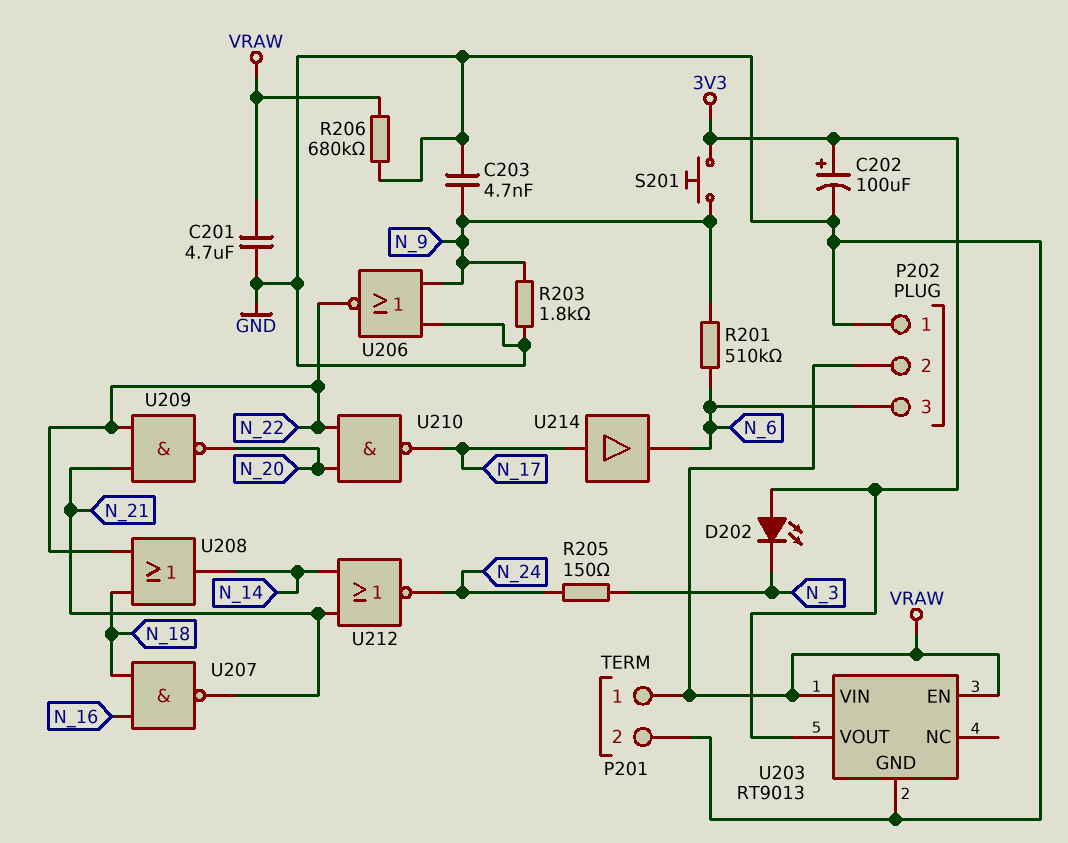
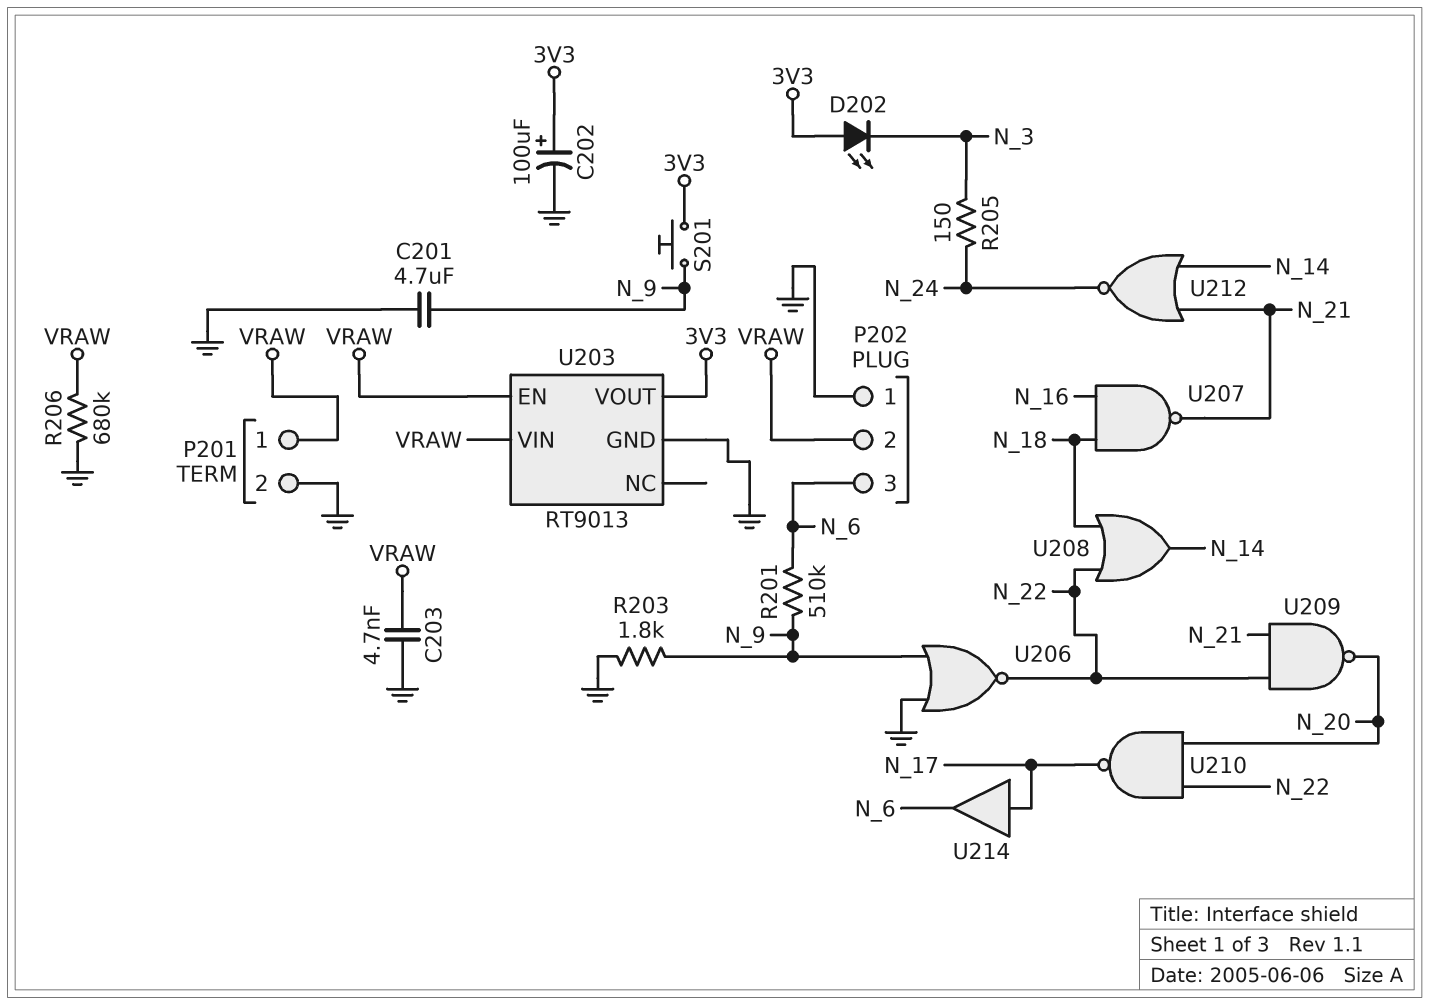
C201: 4.7uF (GND, VRAW) -> 4.7uF (GND, N_9)
C203: 4.7nF (GND, N_9) -> 4.7nF (GND, VRAW)

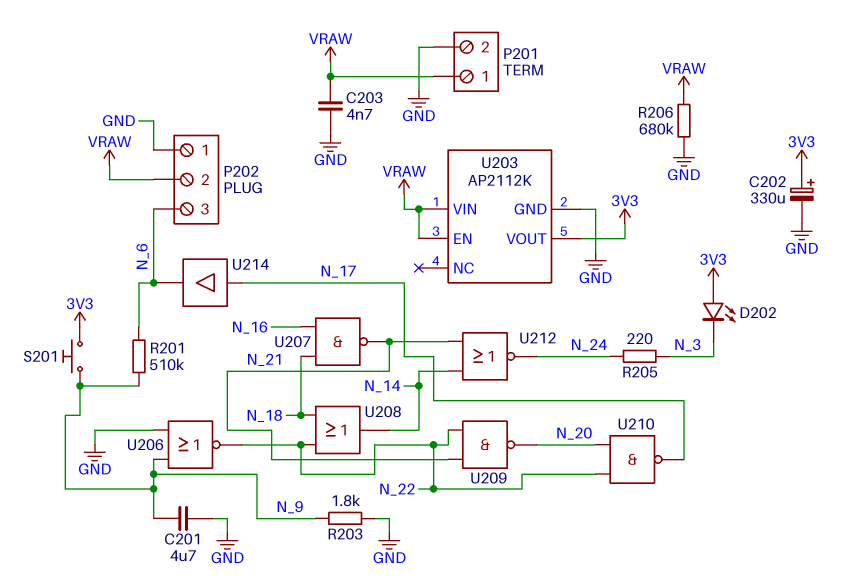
C202: 100uF (plus 3V3, minus GND) -> 330uF (plus 3V3, minus GND)
R205: 150 (N_3, N_24) -> 220 (N_3, N_24)
U203: RT9013 -> AP2112K

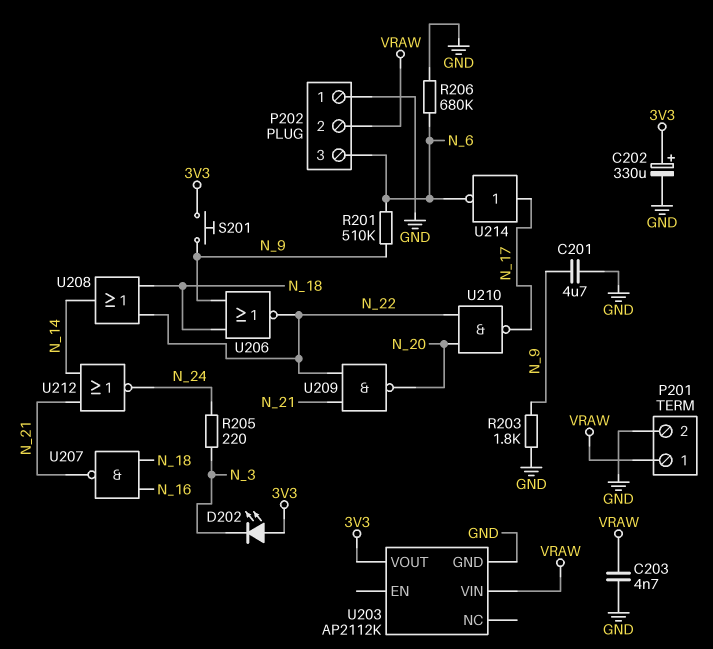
R206: 680k (GND, VRAW) -> 680k (GND, N_6)
U203 pin EN: VRAW -> none
U206: NOR (in GND, in N_9, out N_22) -> NOR (in N_9, in N_18, out N_22)
U214: buffer (in N_17, out N_6) -> NOT (in N_17, out N_6)

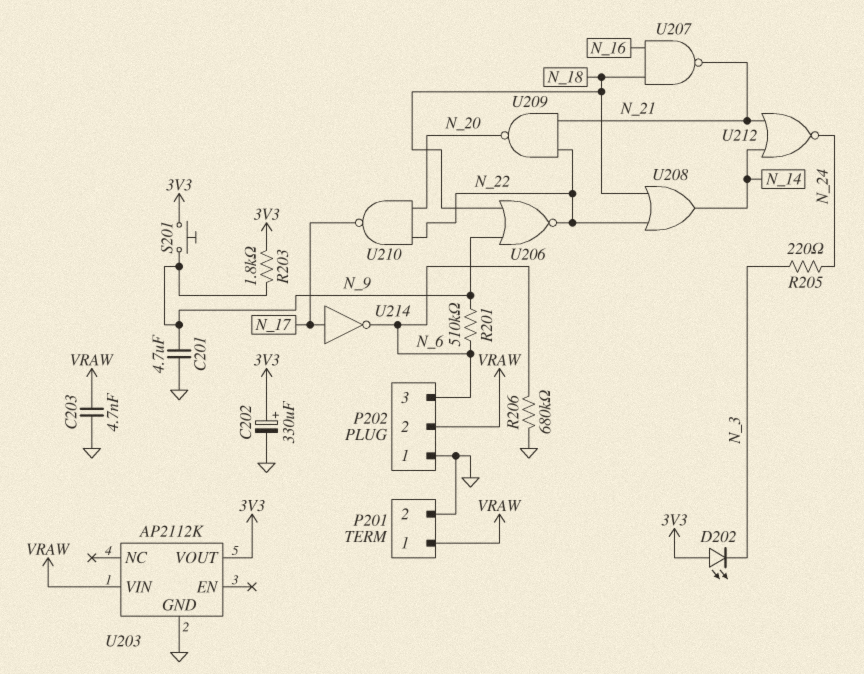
R203: 1.8k (GND, N_9) -> 1.8k (3V3, N_9)

